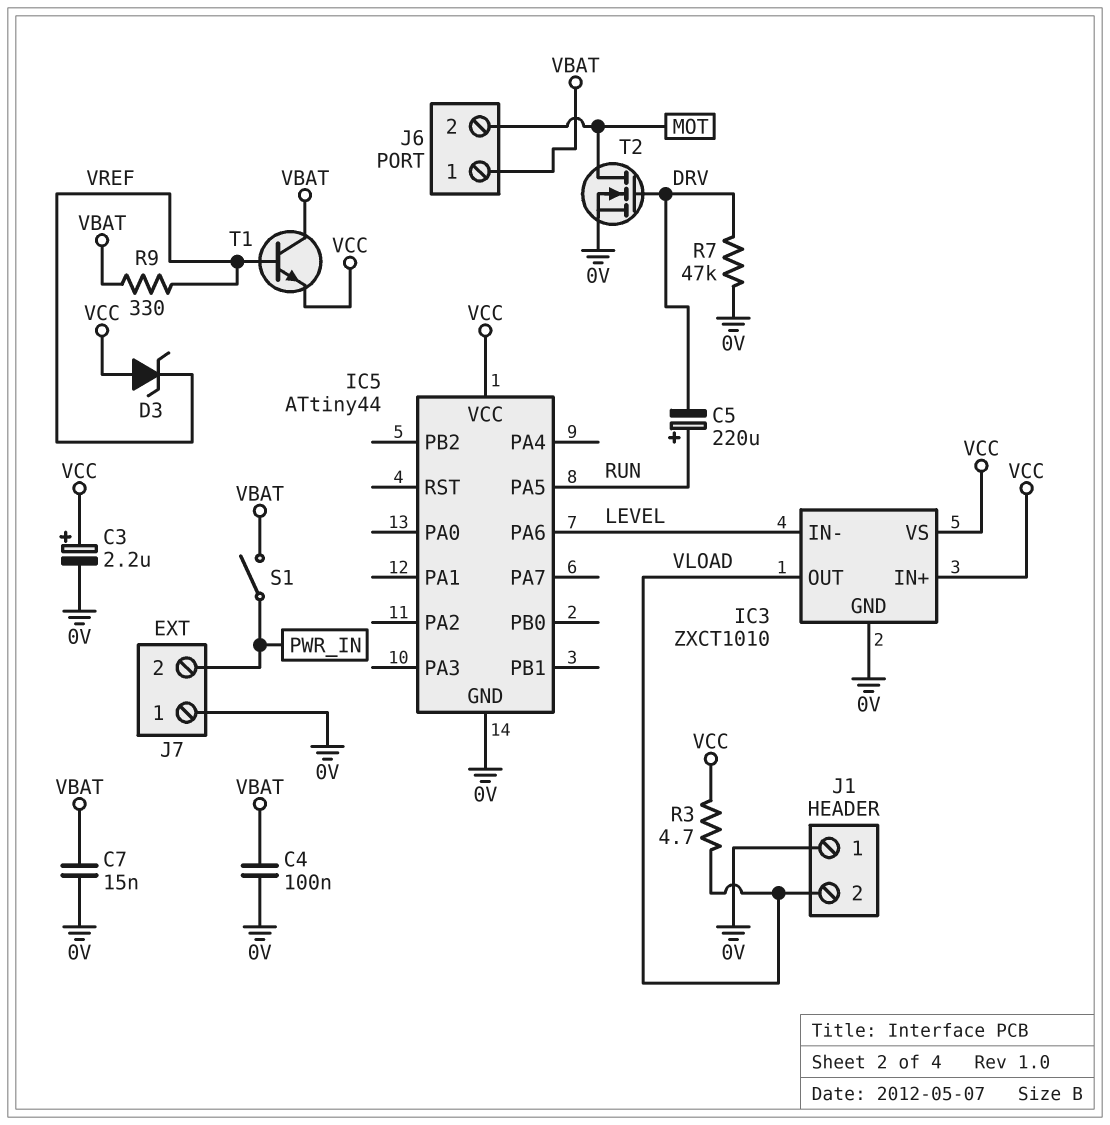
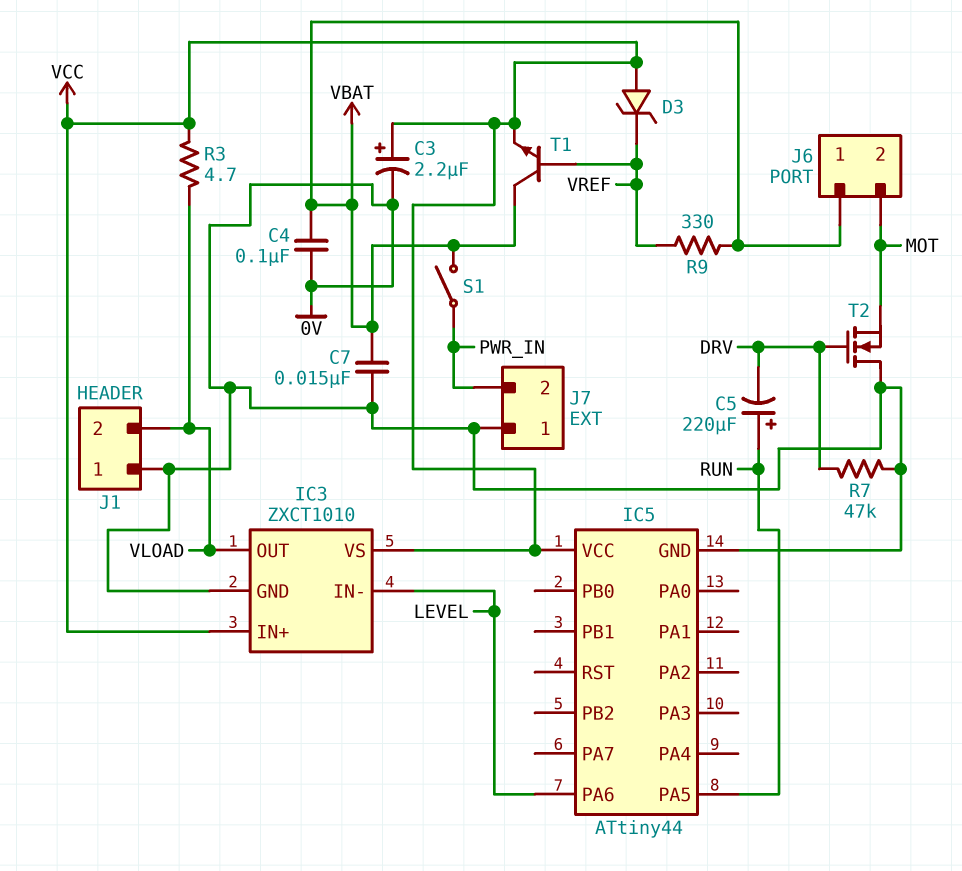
T2: NMOS (G DRV, D MOT, S 0V) -> NMOS (G DRV, D 0V, S MOT)

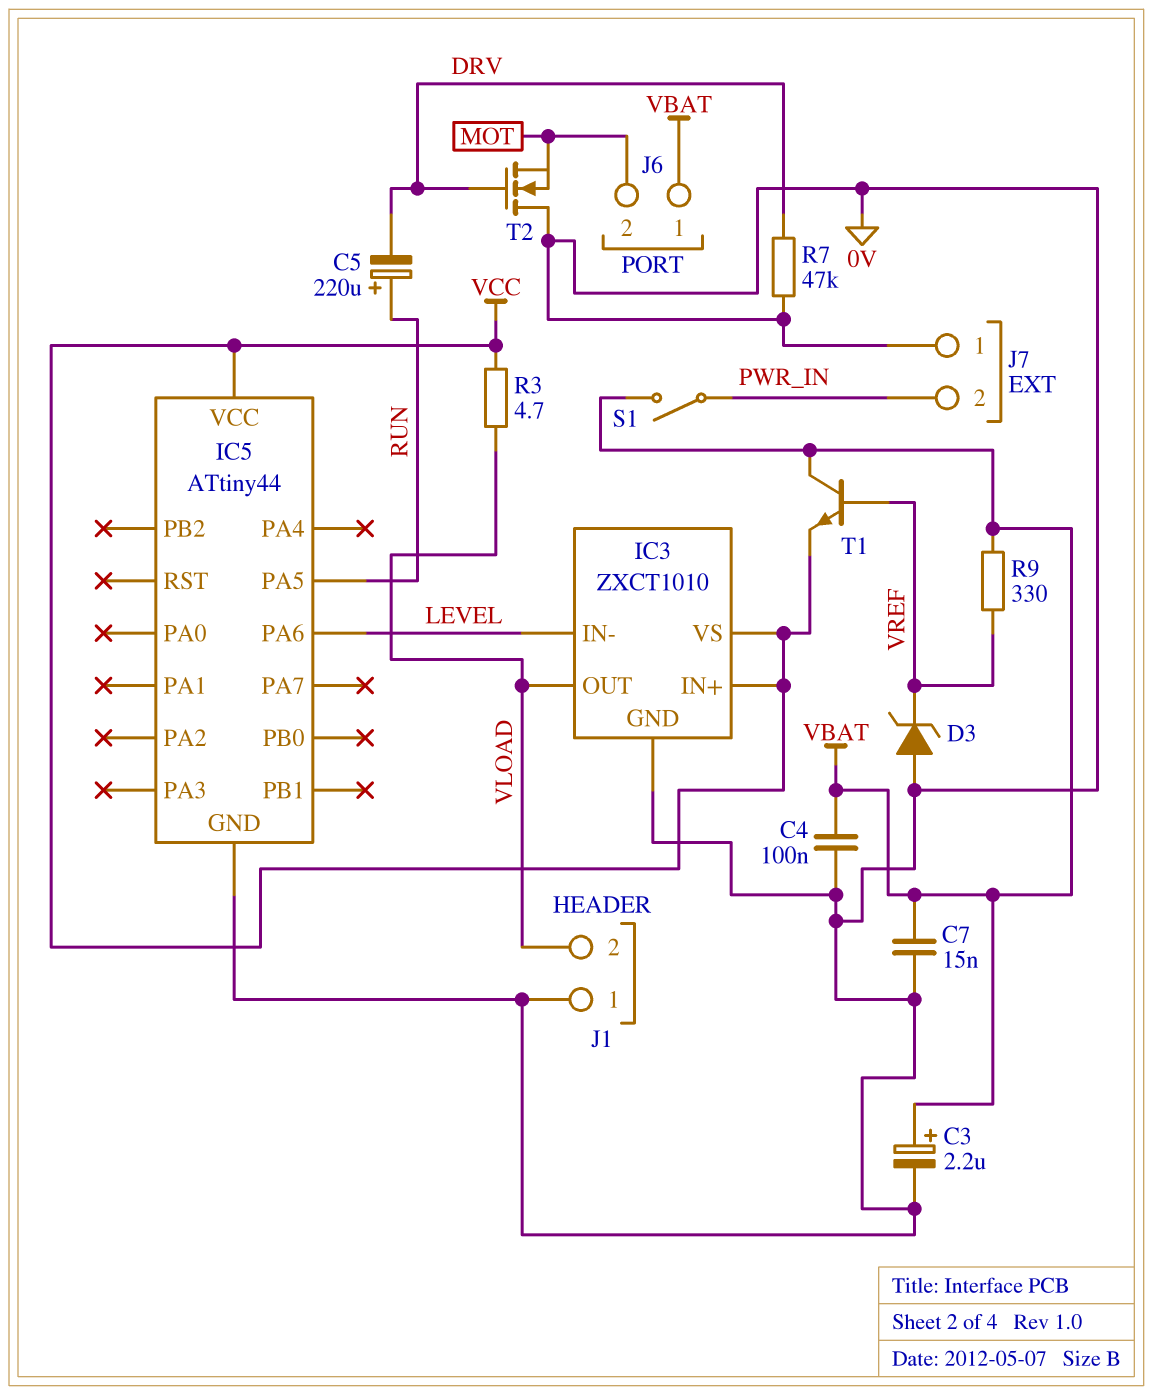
C3: 2.2uF (plus VCC, minus 0V) -> 2.2uF (plus VBAT, minus 0V)
D3: zener (A VCC, K VREF) -> zener (A 0V, K VREF)

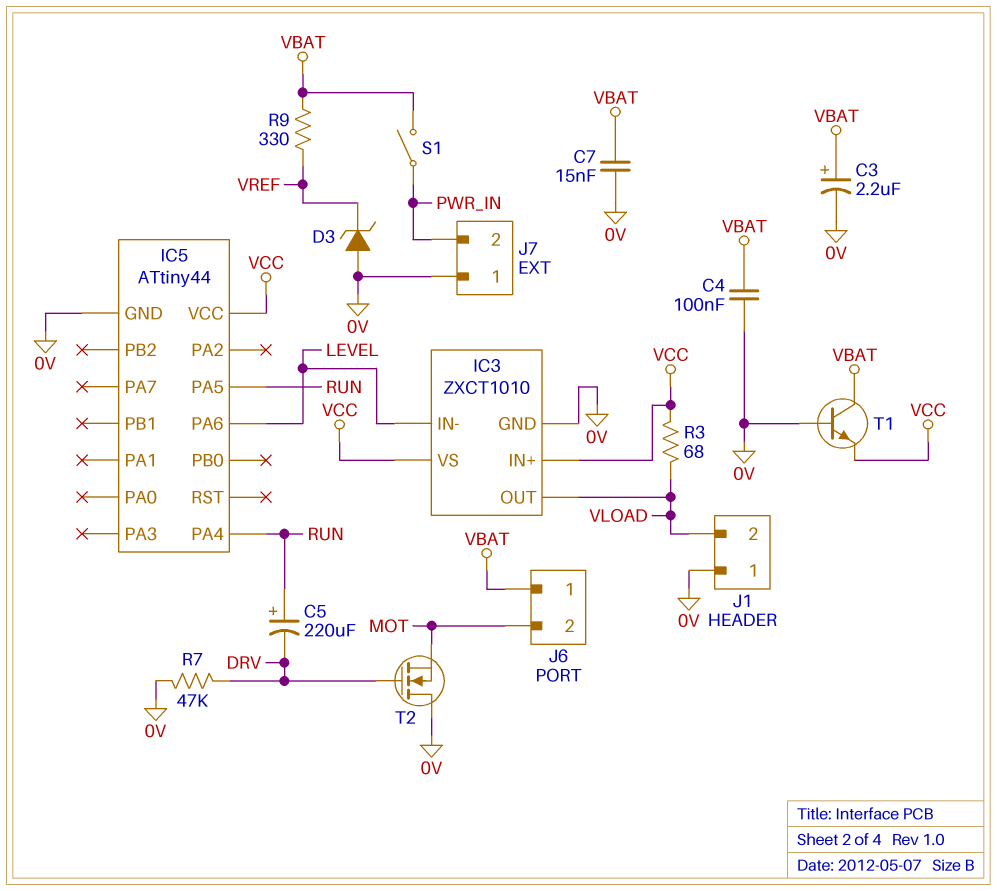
IC5 pin PA4: none -> RUN
R3: 4.7 (VCC, VLOAD) -> 68 (VCC, VLOAD)
T1: NPN (B VREF, C VBAT, E VCC) -> NPN (B 0V, C VBAT, E VCC)

